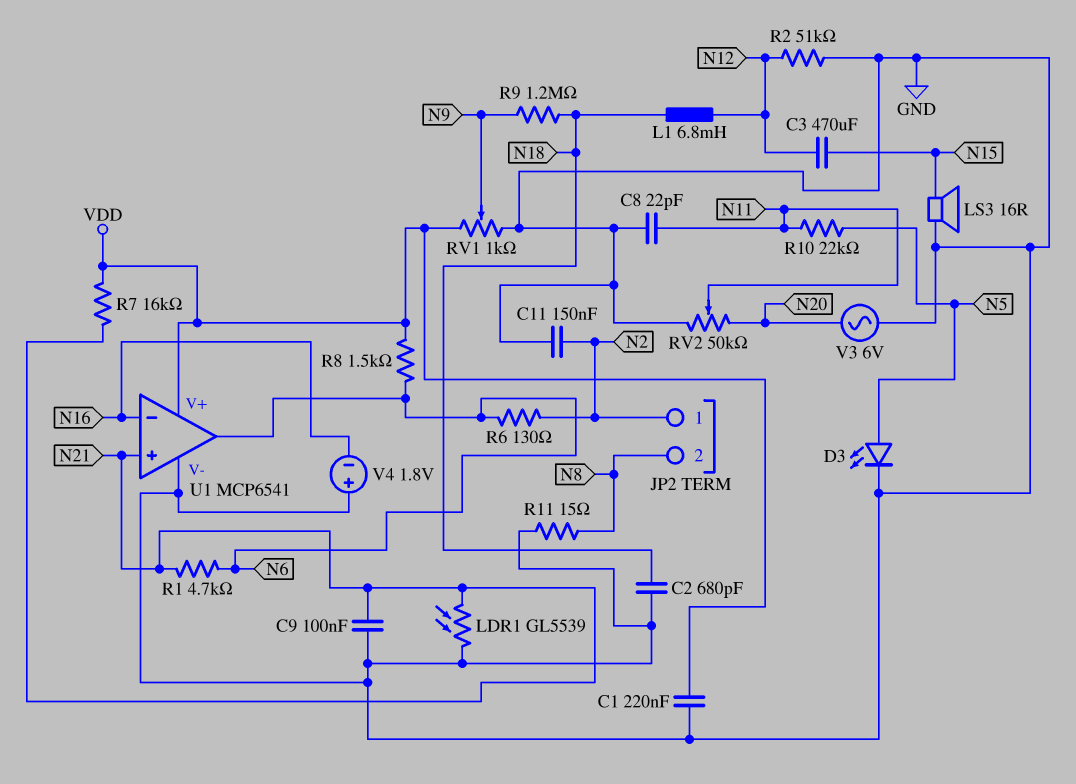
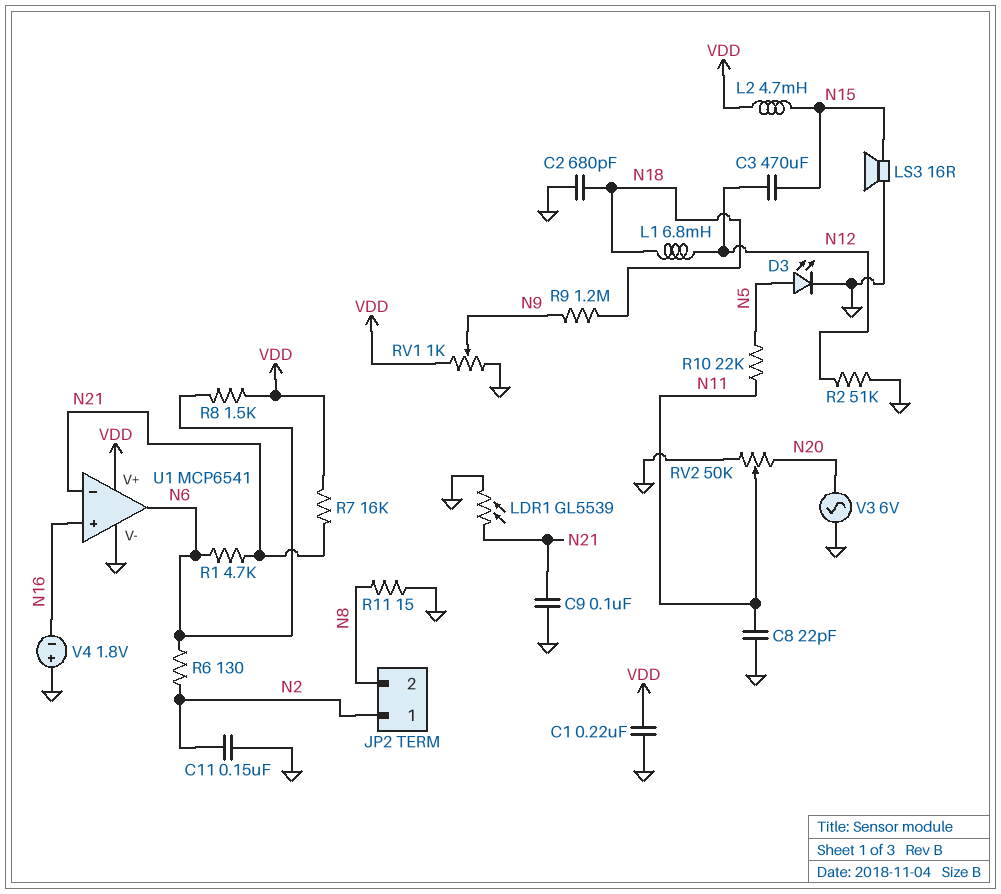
L2: none -> 4.7mH (N15, VDD)
U1 pin in+: N21 -> N16
U1 pin in-: N16 -> N21

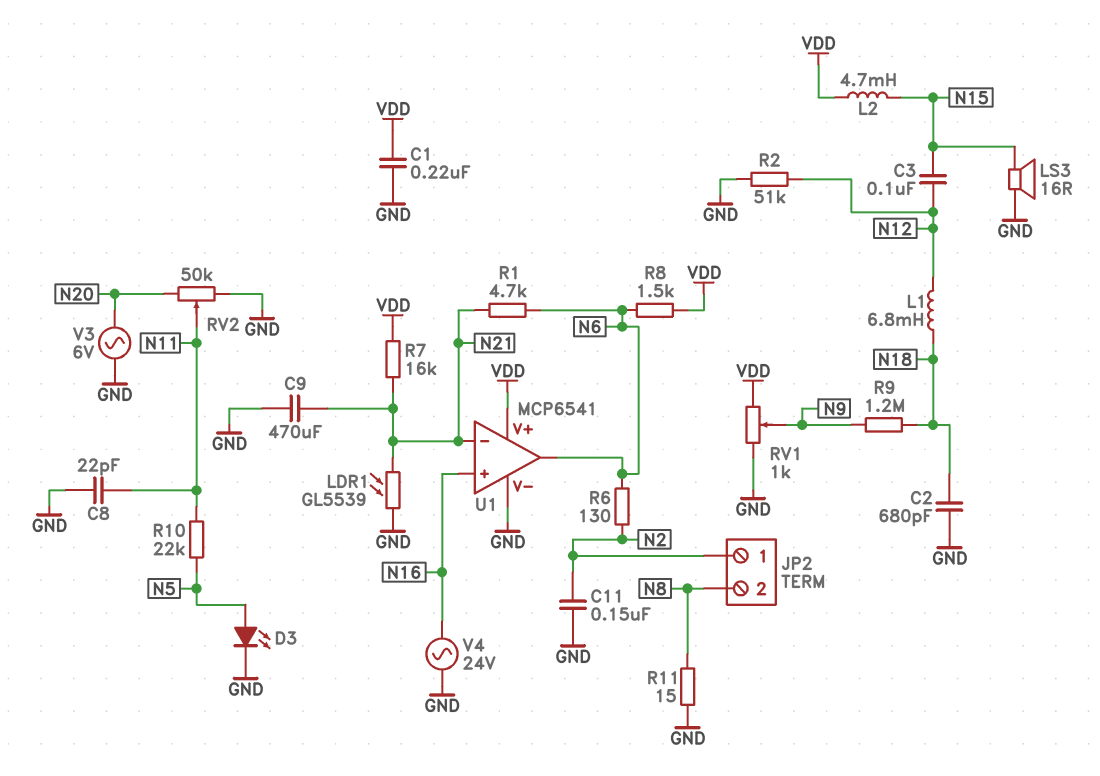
C3: 470uF (N12, N15) -> 100nF (N12, N15)
C9: 100nF (GND, N21) -> 470uF (GND, N21)
V4: 1.8V (plus GND, minus N16) -> AC 24V (GND, N16)

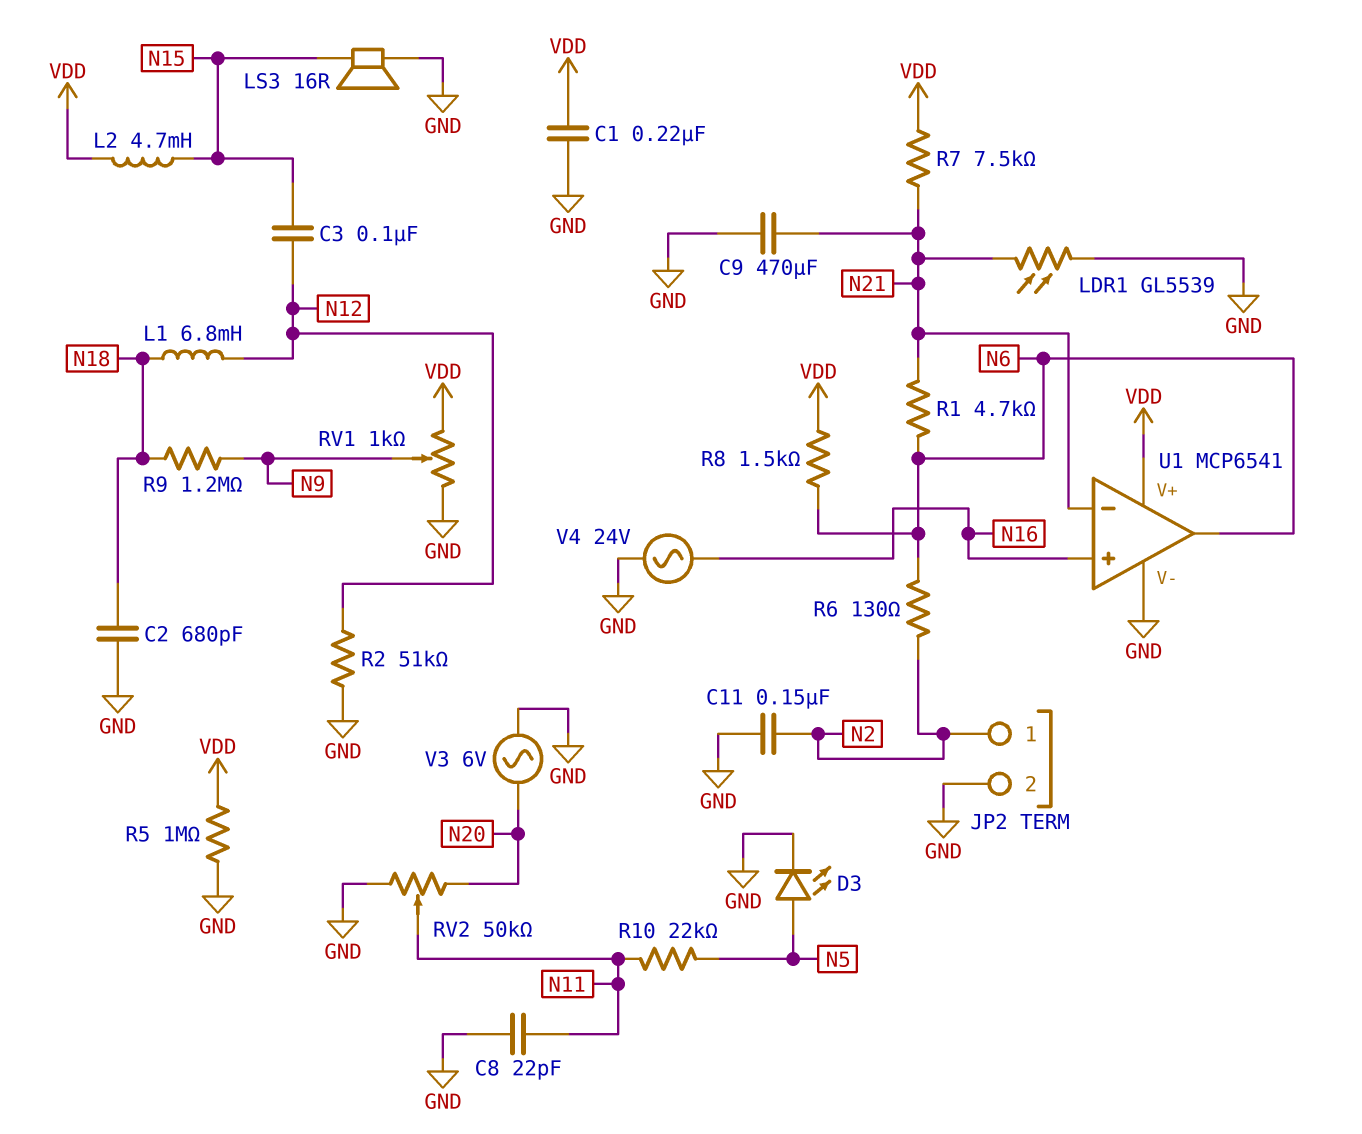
JP2 pin 2: N8 -> GND
R5: none -> 1M (GND, VDD)
R7: 16k (N21, VDD) -> 7.5k (N21, VDD)
R11: 15 (GND, N8) -> none

